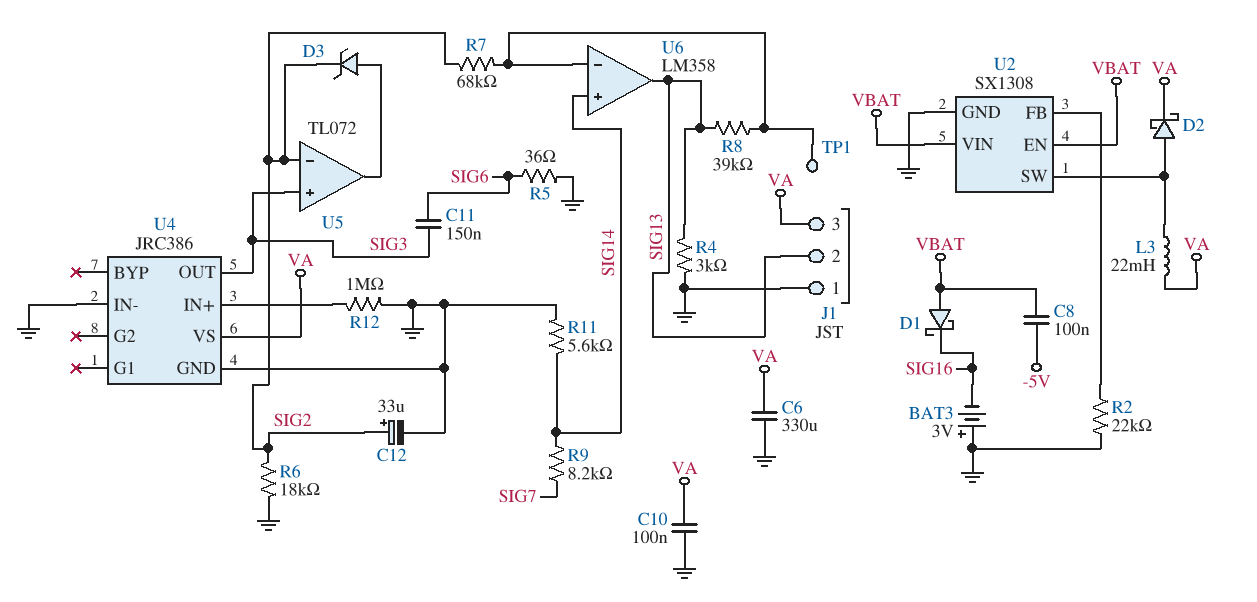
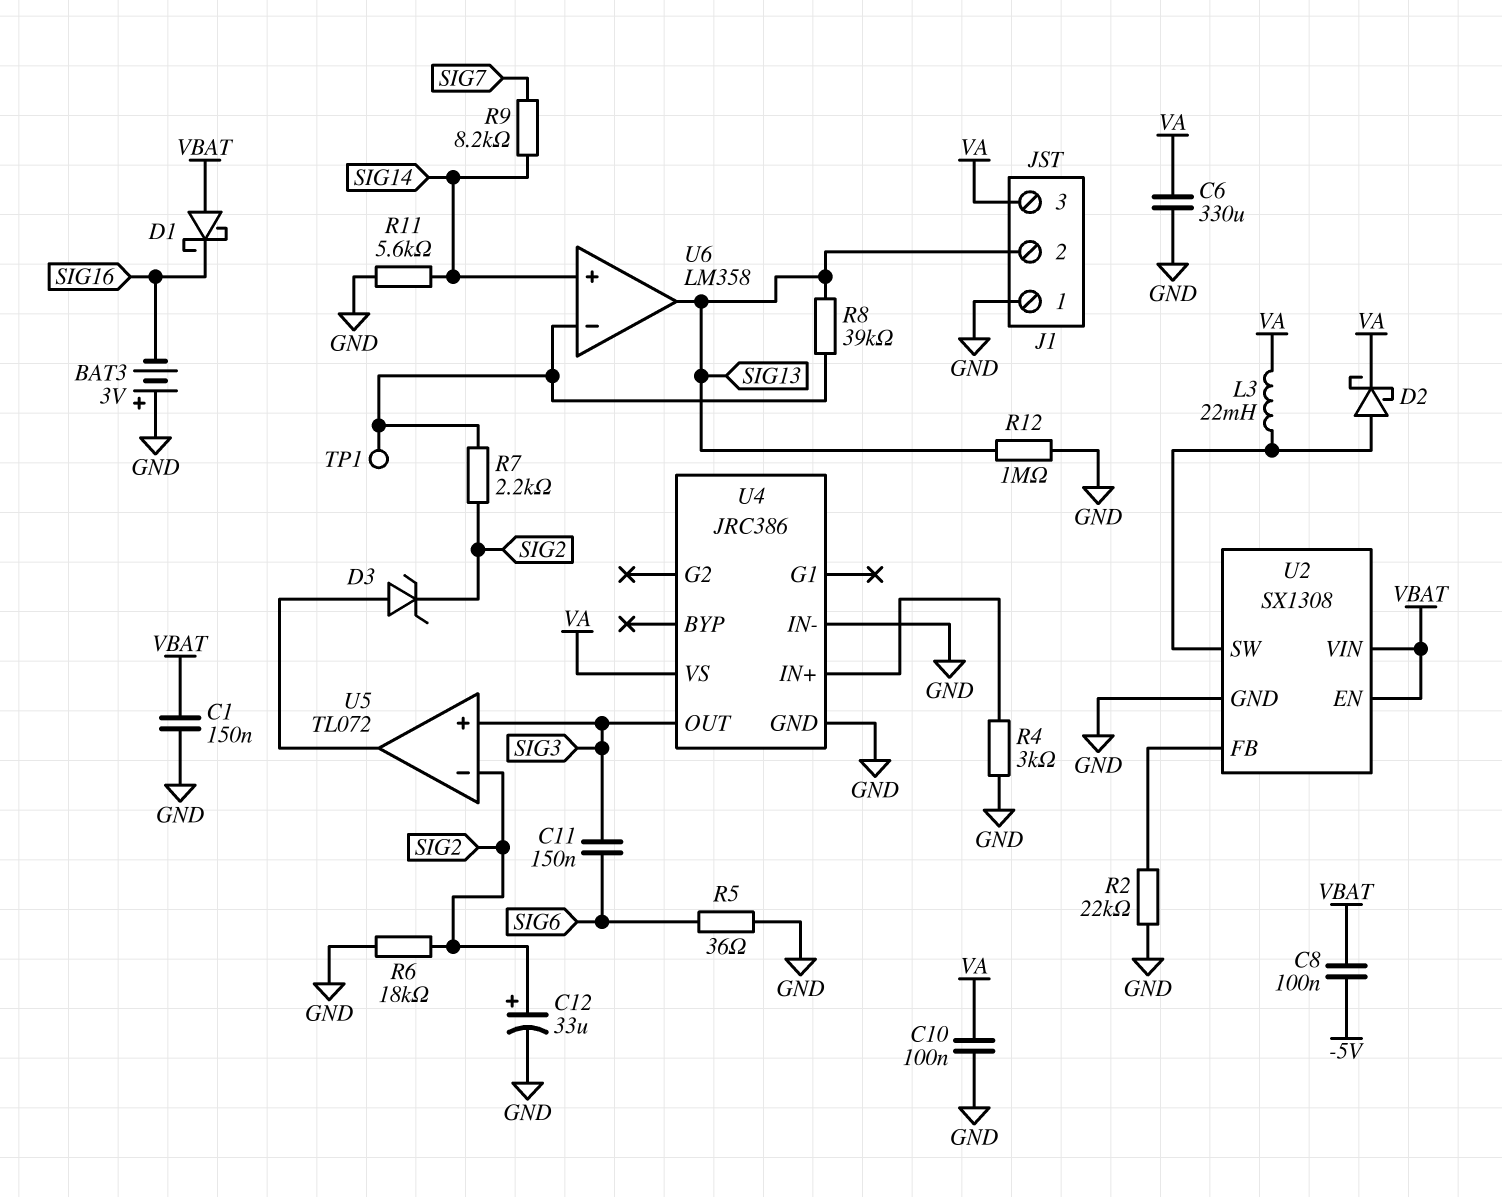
C1: none -> 150nF (GND, VBAT)
R4: 3k (GND, SIG13) -> 3k (GND, U4/IN+)
R7: 68k (SIG2, U6/in-) -> 2.2k (SIG2, U6/in-)
R12: 1M (GND, U4/IN+) -> 1M (GND, SIG13)

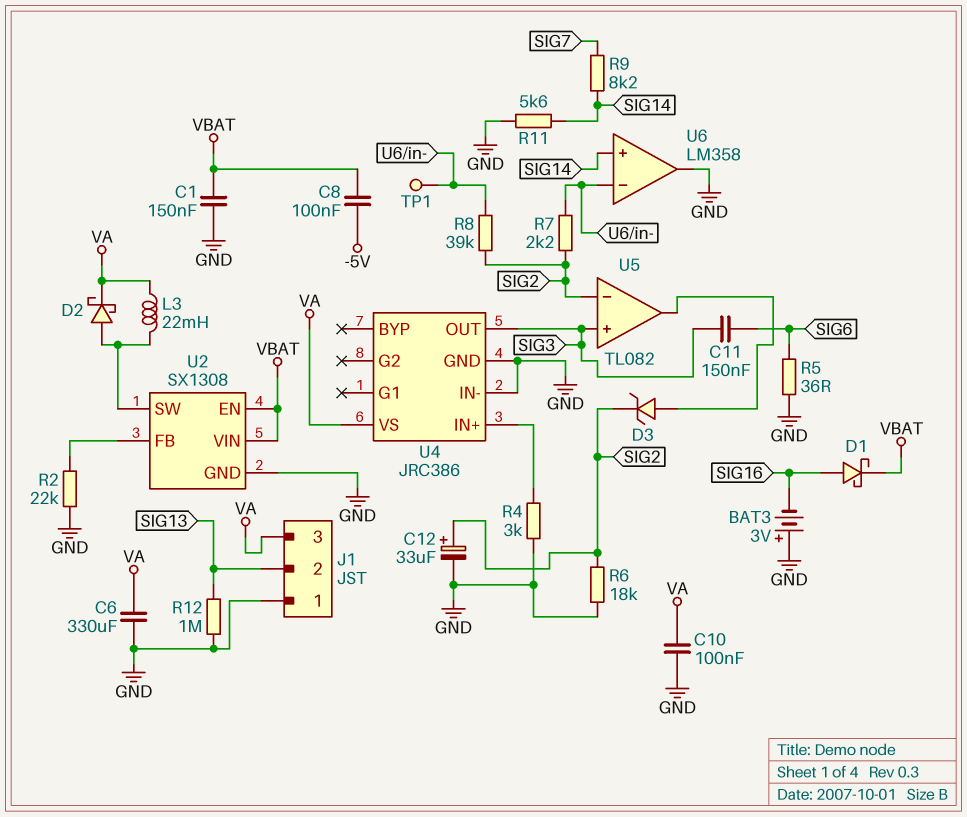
D1: schottky (A VBAT, K SIG16) -> schottky (A SIG16, K VBAT)
R8: 39k (SIG13, U6/in-) -> 39k (SIG2, U6/in-)
U5: TL072 -> TL082
U6 pin out: SIG13 -> GND

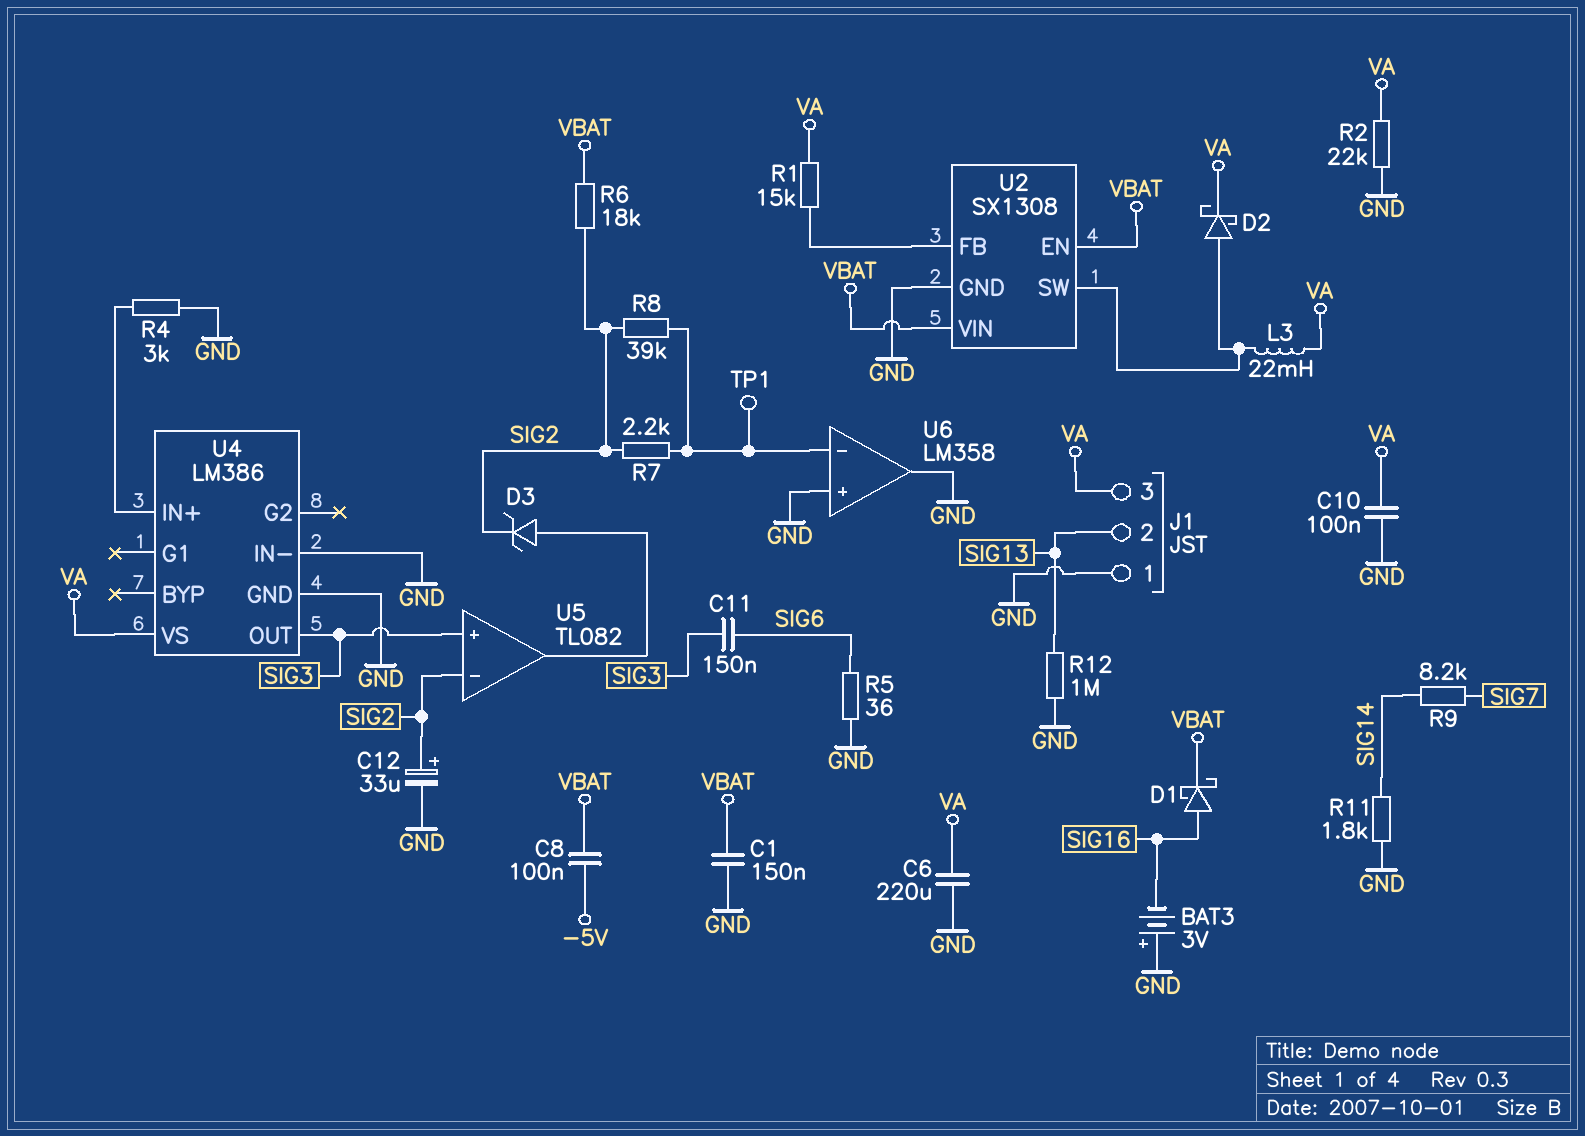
C6: 330uF (GND, VA) -> 220uF (GND, VA)
R1: none -> 15k (U2/FB, VA)
R2: 22k (GND, U2/FB) -> 22k (GND, VA)
R6: 18k (GND, SIG2) -> 18k (SIG2, VBAT)
R11: 5.6k (GND, SIG14) -> 1.8k (GND, SIG14)
U4: JRC386 -> LM386
U6 pin in+: SIG14 -> GND

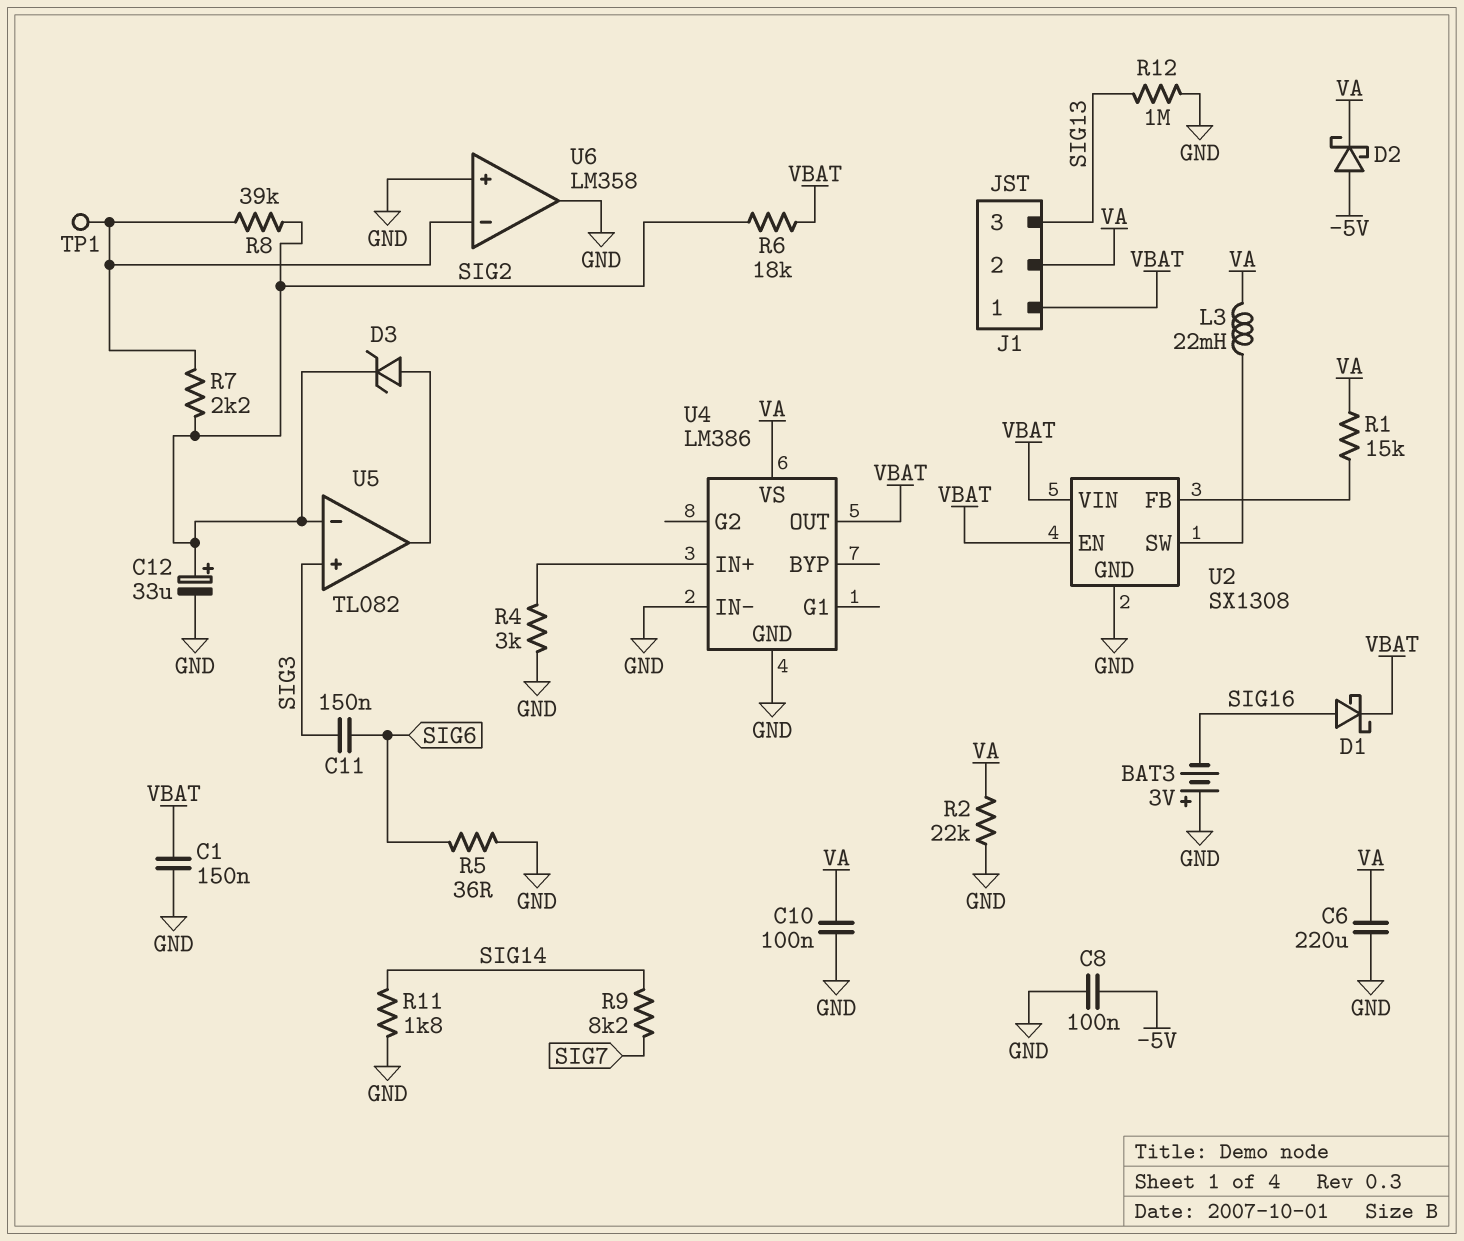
C8: 100nF (-5V, VBAT) -> 100nF (-5V, GND)
D2: schottky (A U2/SW, K VA) -> schottky (A -5V, K VA)
J1 pin 1: GND -> VBAT
J1 pin 2: SIG13 -> VA
J1 pin 3: VA -> SIG13
U4 pin OUT: SIG3 -> VBAT

